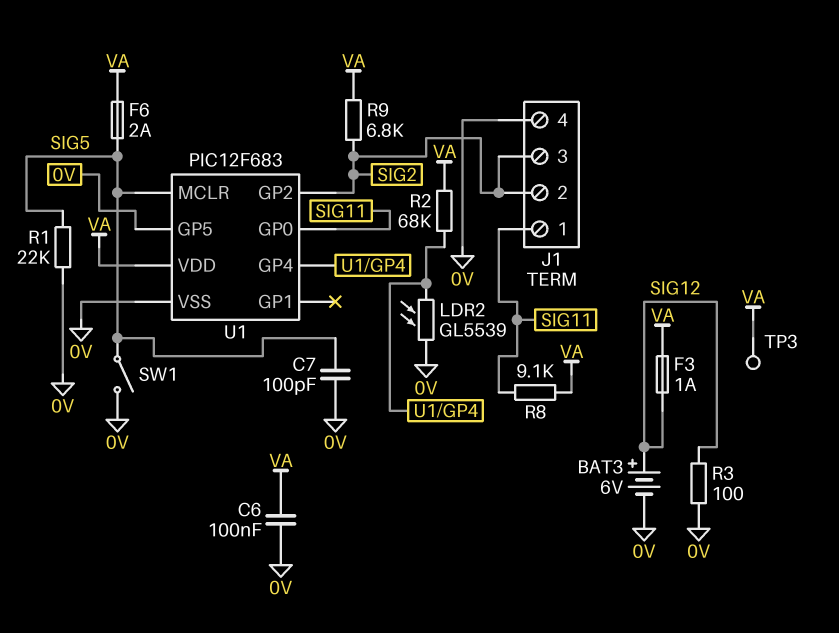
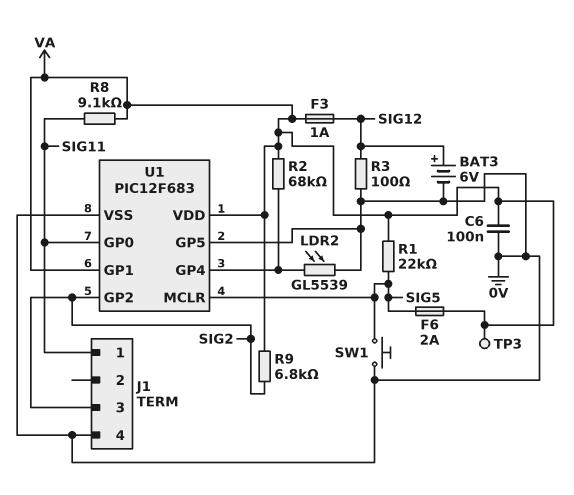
C7: 100pF (0V, SIG5) -> none
J1 pin 2: SIG2 -> none
R1: 22k (0V, SIG5) -> 22k (SIG5, VA)
SW1: switch (0V, SIG5) -> button (0V, SIG5)
U1 pin GP1: none -> VA

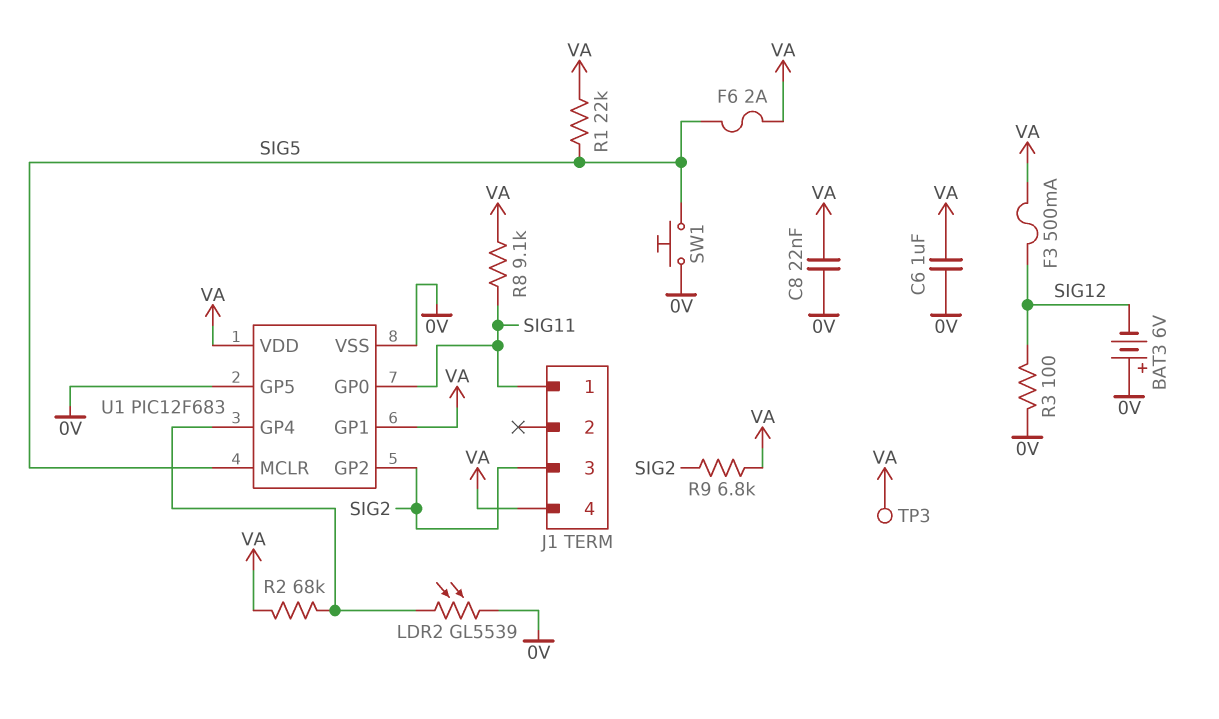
BAT3: 6V (plus SIG12, minus 0V) -> 6V (plus 0V, minus SIG12)
C6: 100nF (0V, VA) -> 1uF (0V, VA)
C8: none -> 22nF (0V, VA)
F3: 1A (SIG12, VA) -> 500mA (SIG12, VA)
J1 pin 4: 0V -> VA

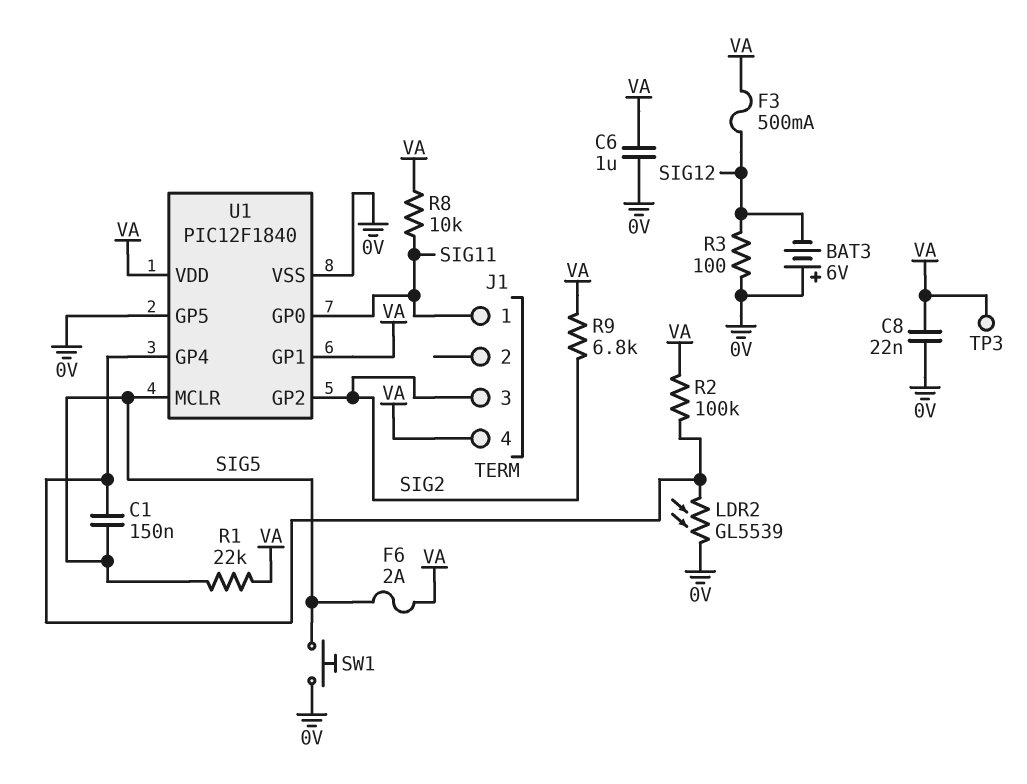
C1: none -> 150nF (SIG5, U1/GP4)
R2: 68k (U1/GP4, VA) -> 100k (U1/GP4, VA)
R8: 9.1k (SIG11, VA) -> 10k (SIG11, VA)
U1: PIC12F683 -> PIC12F1840

